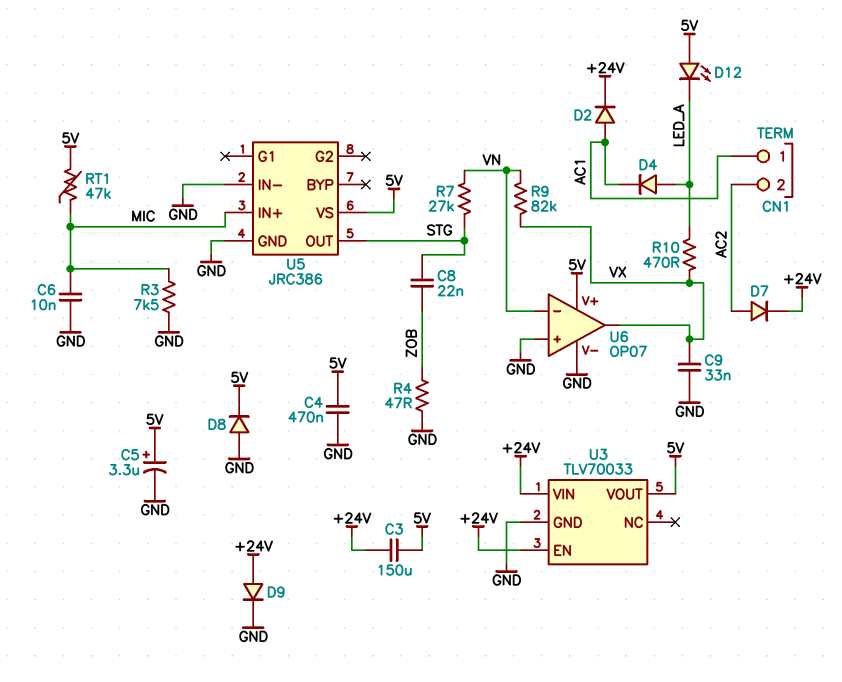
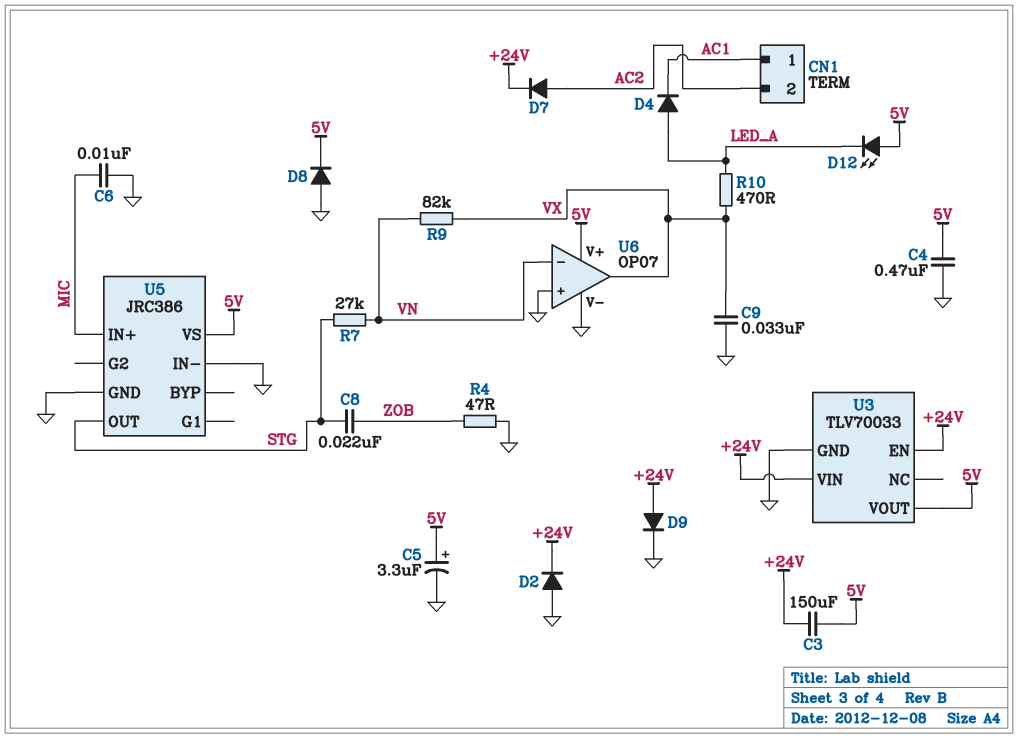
D2: diode (A AC1, K +24V) -> diode (A GND, K +24V)
R3: 7.5k (GND, MIC) -> none
RT1: 47k (5V, MIC) -> none

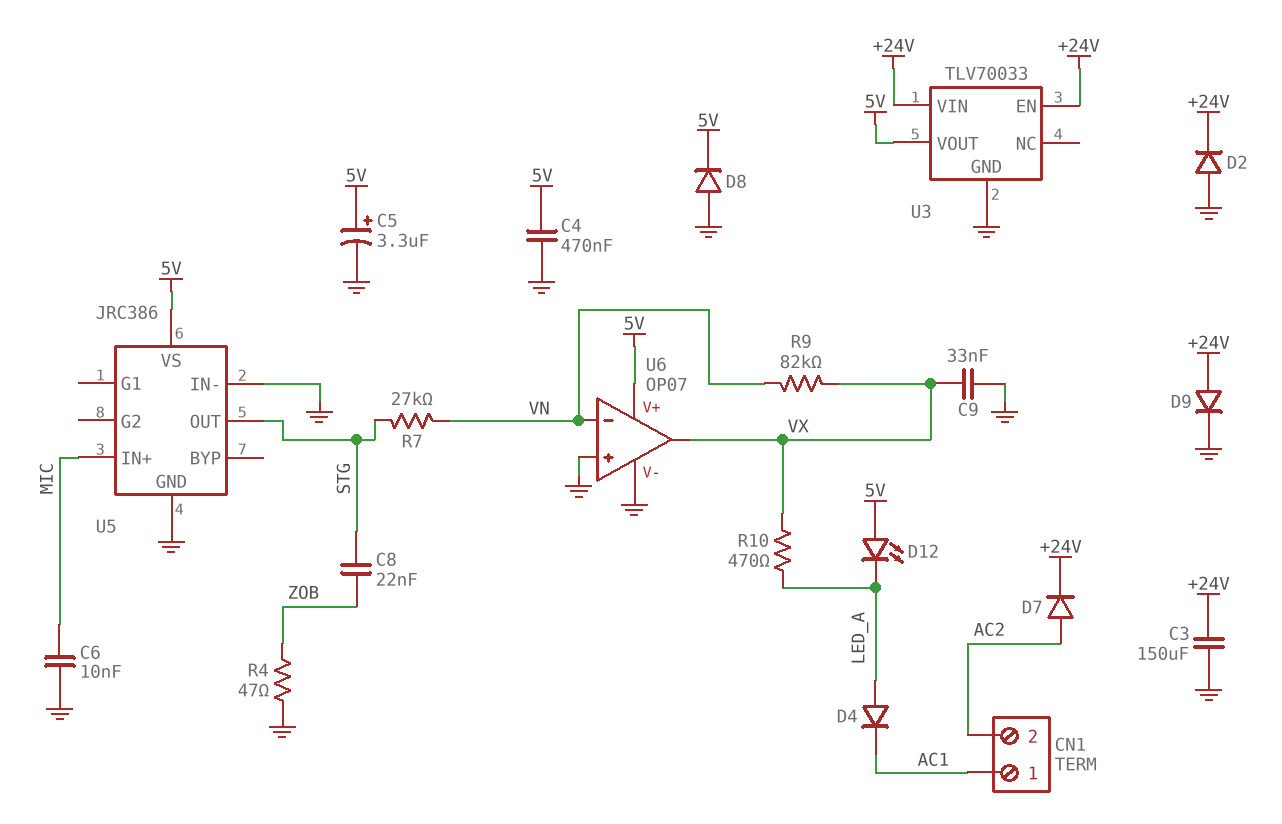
C3: 150uF (+24V, 5V) -> 150uF (+24V, GND)

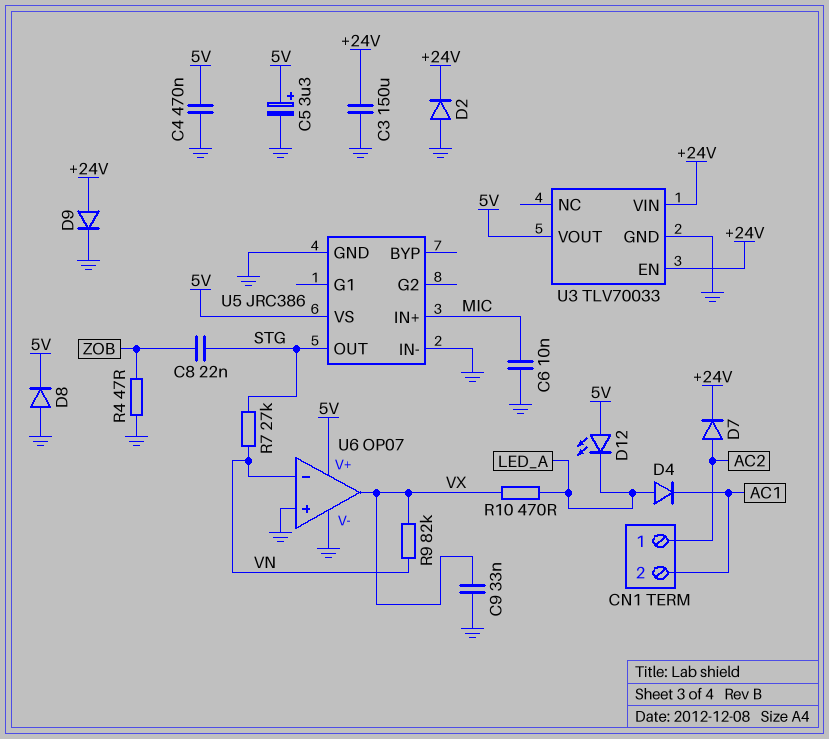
CN1 pin 1: AC1 -> AC2
CN1 pin 2: AC2 -> AC1

